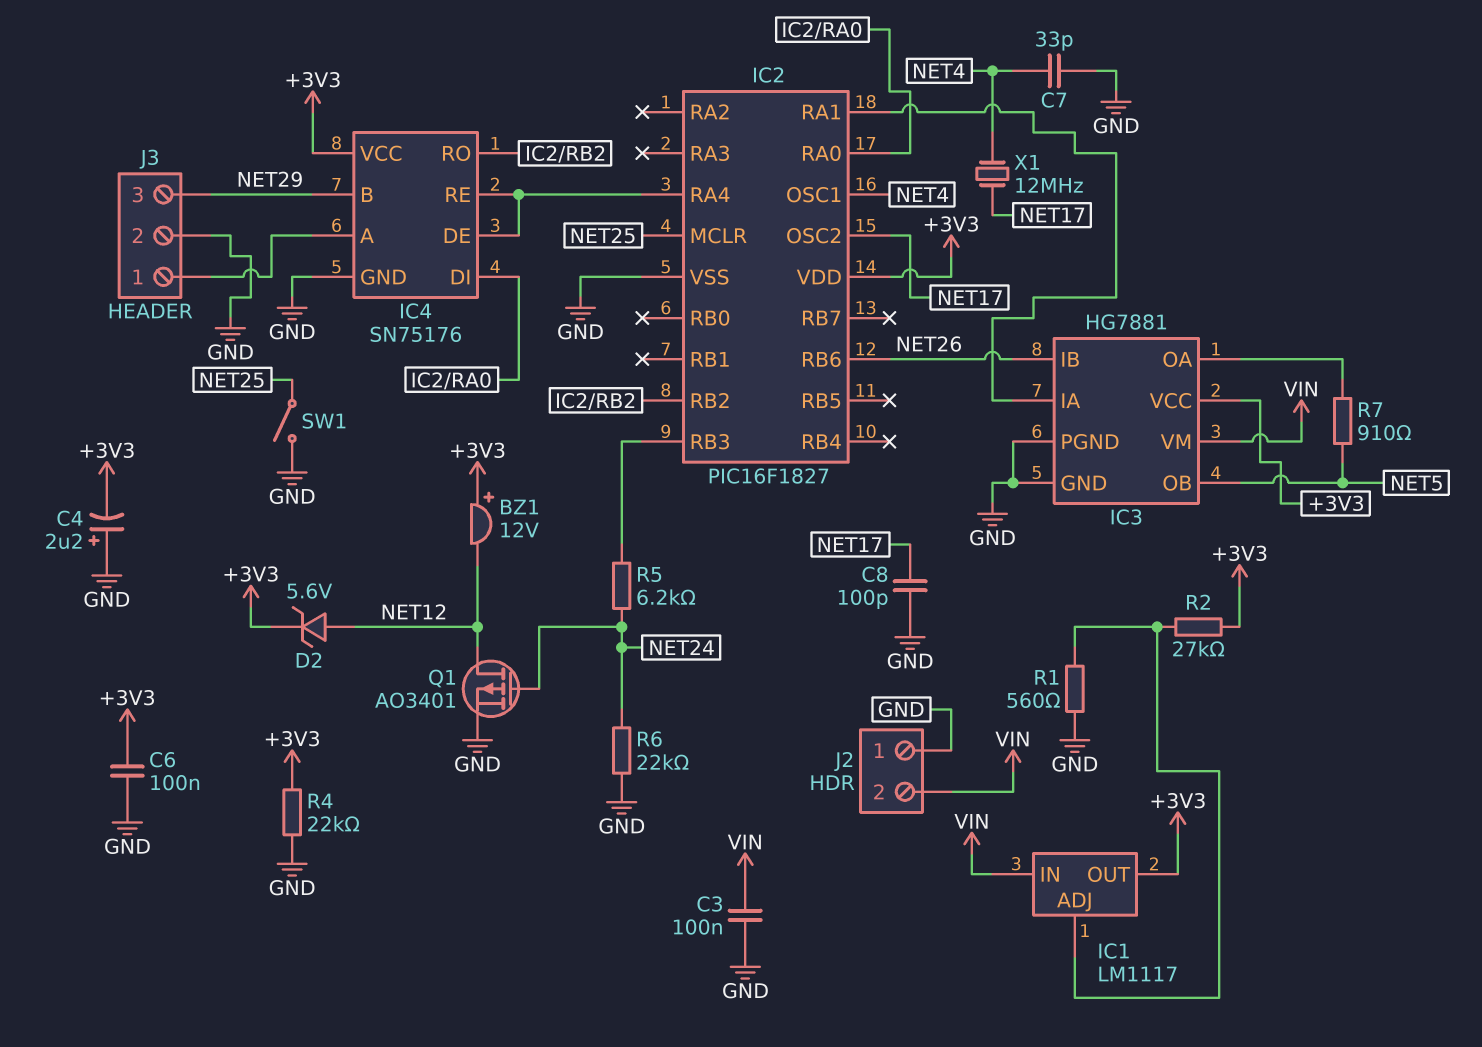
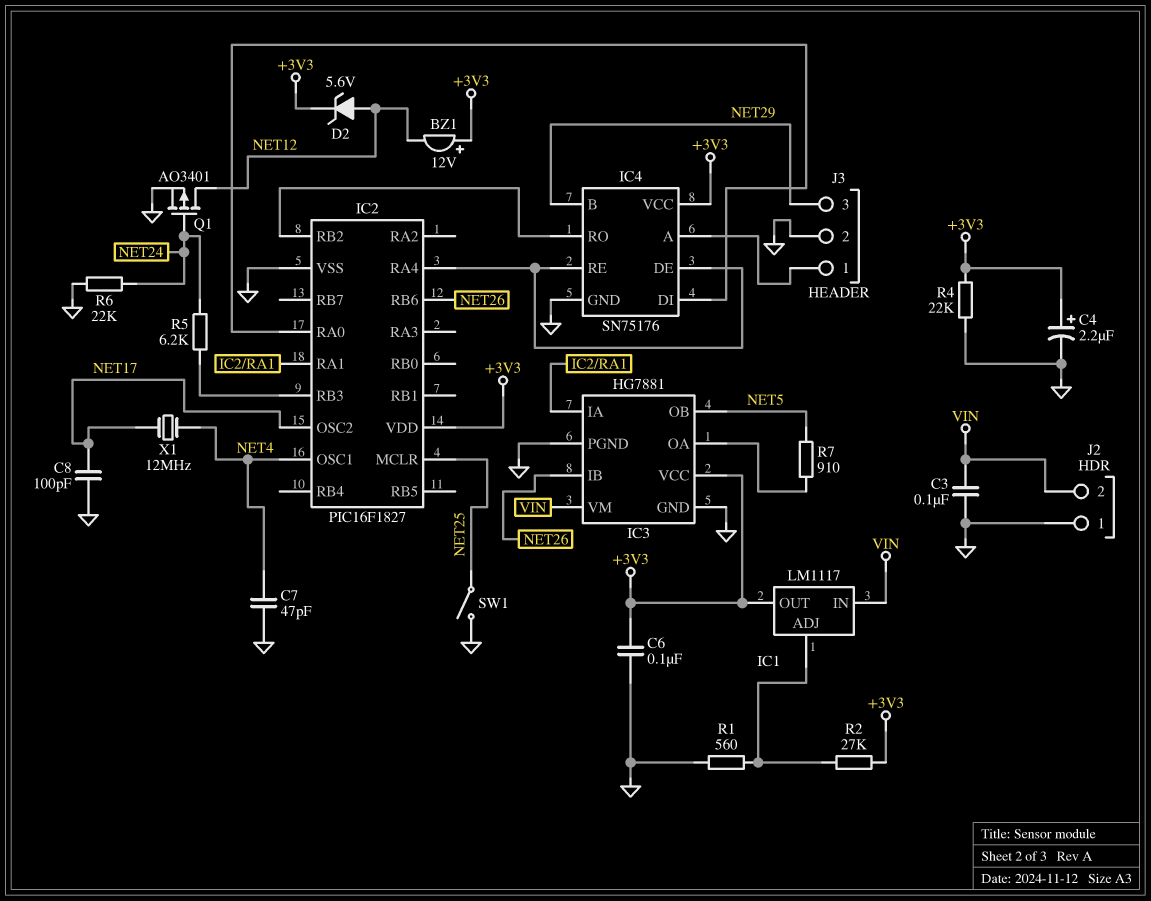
C4: 2.2uF (plus GND, minus +3V3) -> 2.2uF (plus +3V3, minus GND)
C7: 33pF (GND, NET4) -> 47pF (GND, NET4)

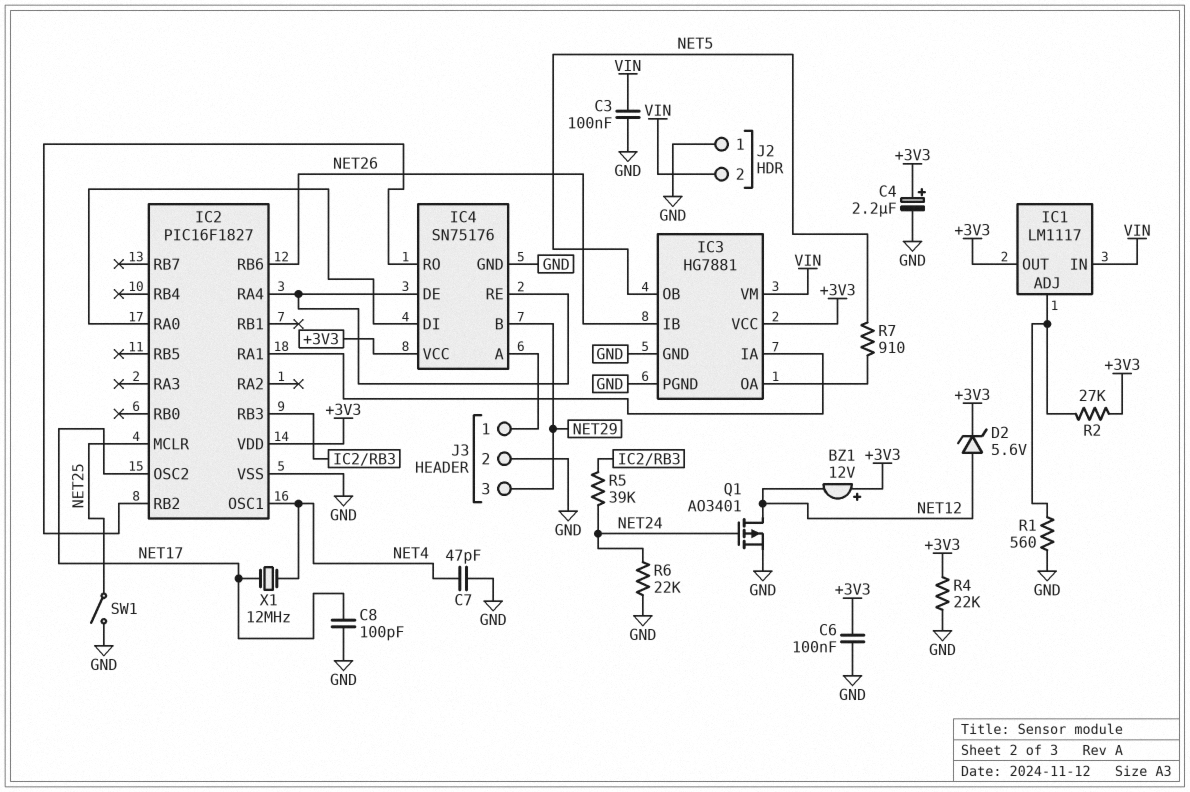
R5: 6.2k (IC2/RB3, NET24) -> 39k (IC2/RB3, NET24)

